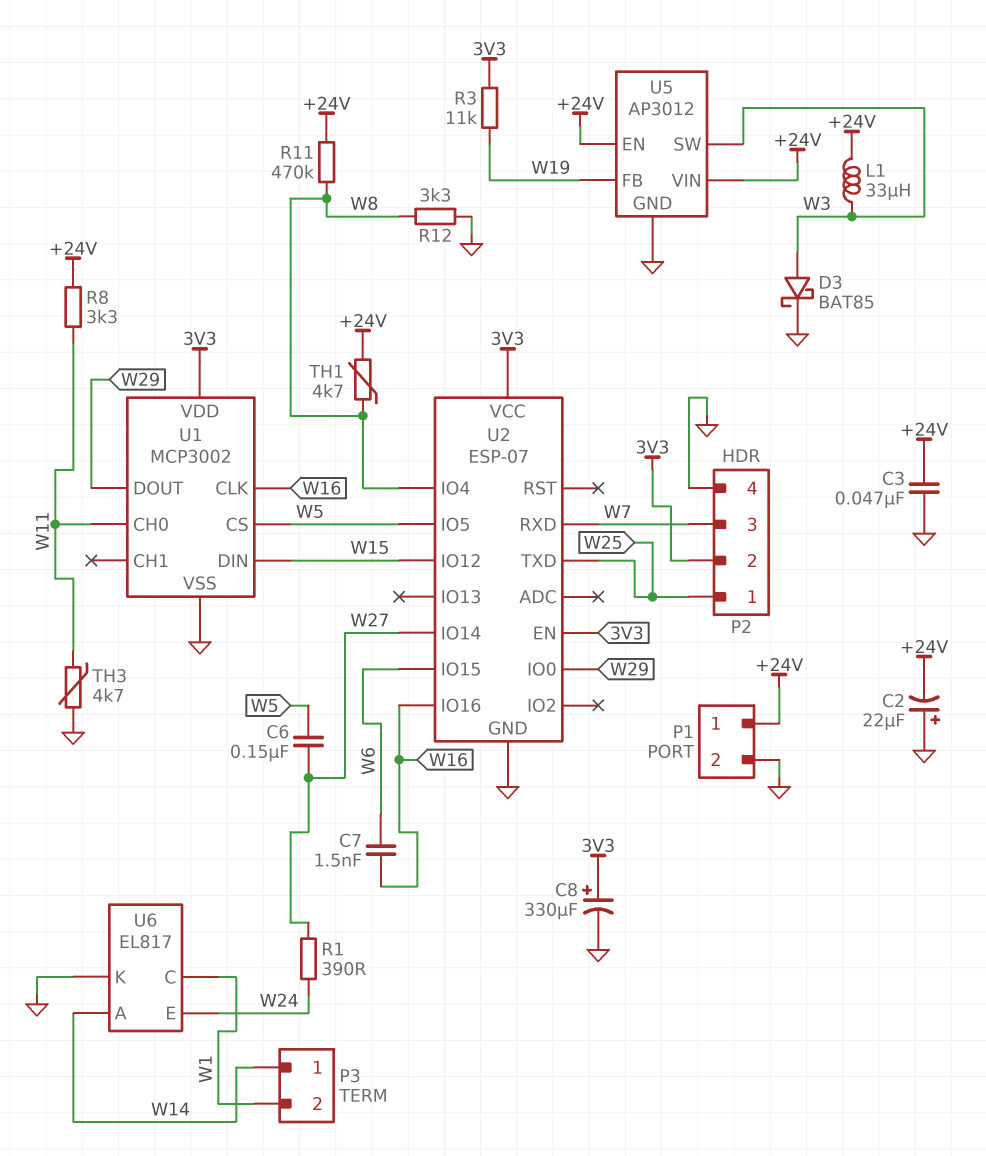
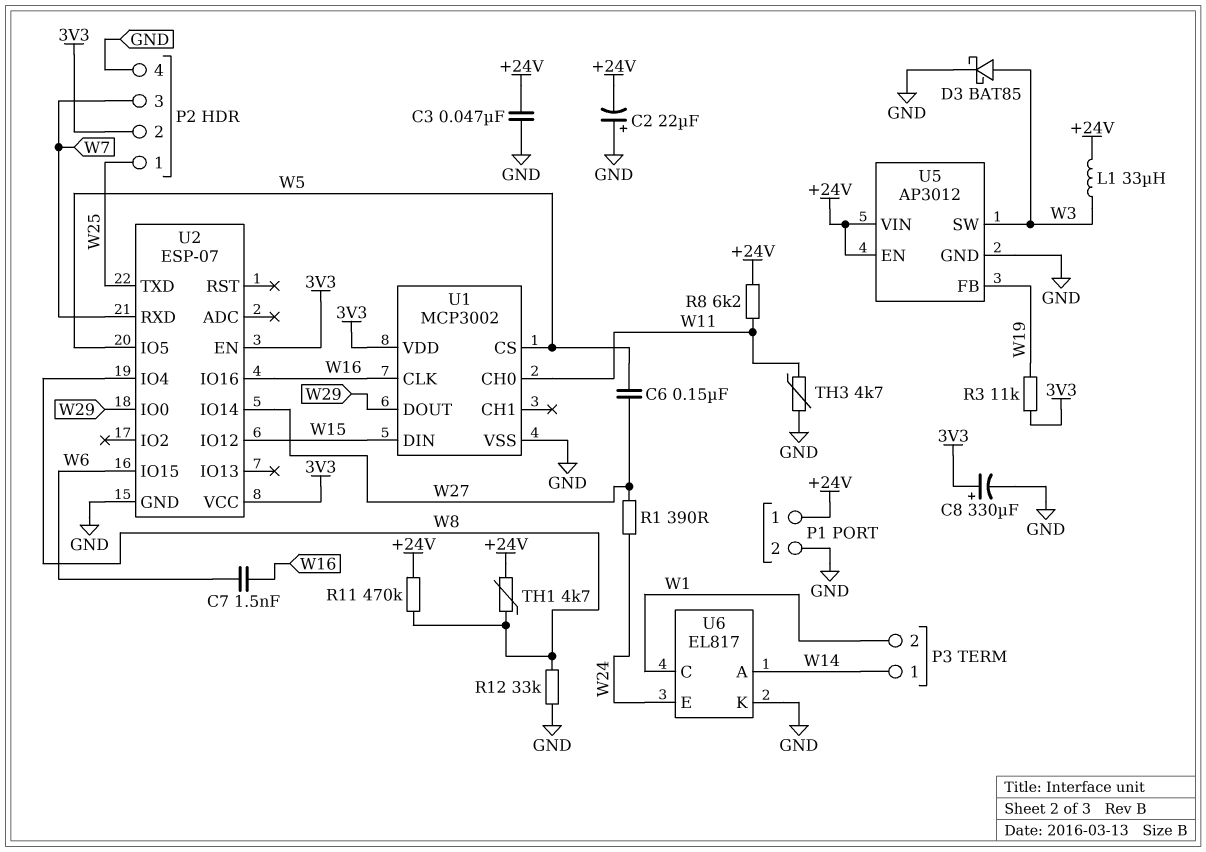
R8: 3.3k (+24V, W11) -> 6.2k (+24V, W11)
R12: 3.3k (GND, W8) -> 33k (GND, W8)

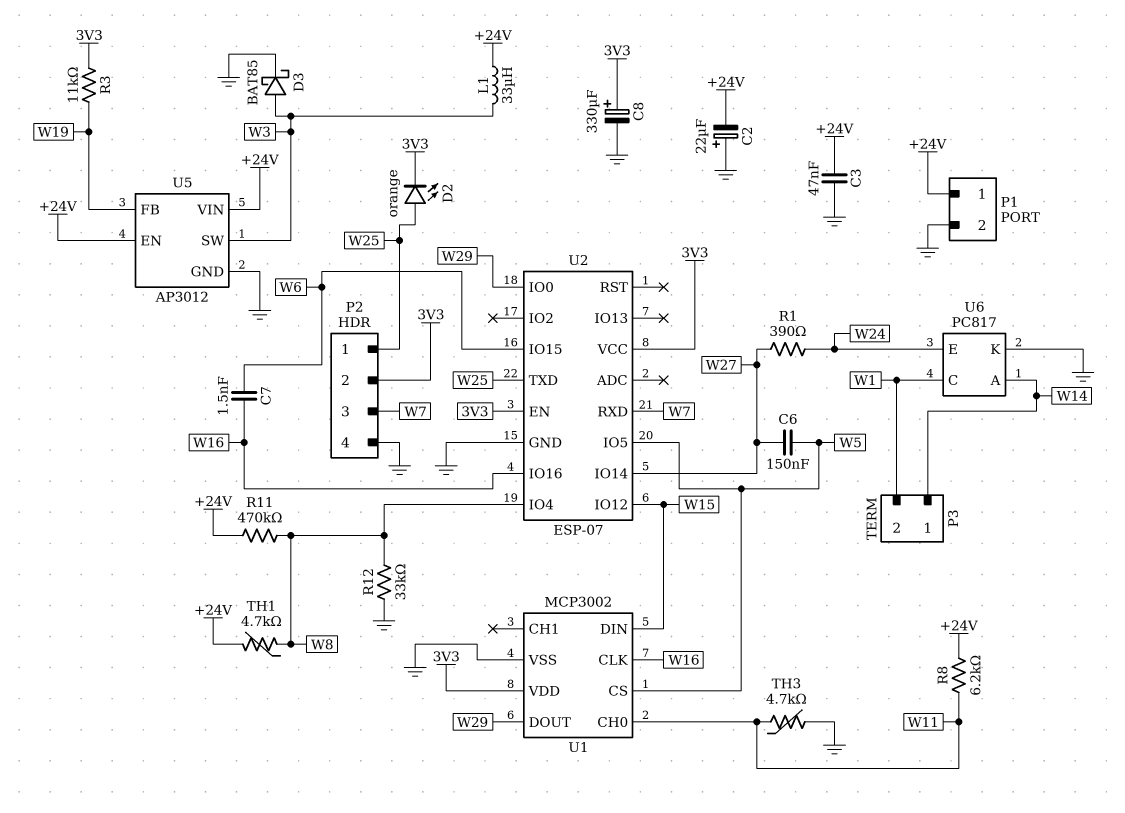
D2: none -> LED orange (A W25, K 3V3)
U6: EL817 -> PC817

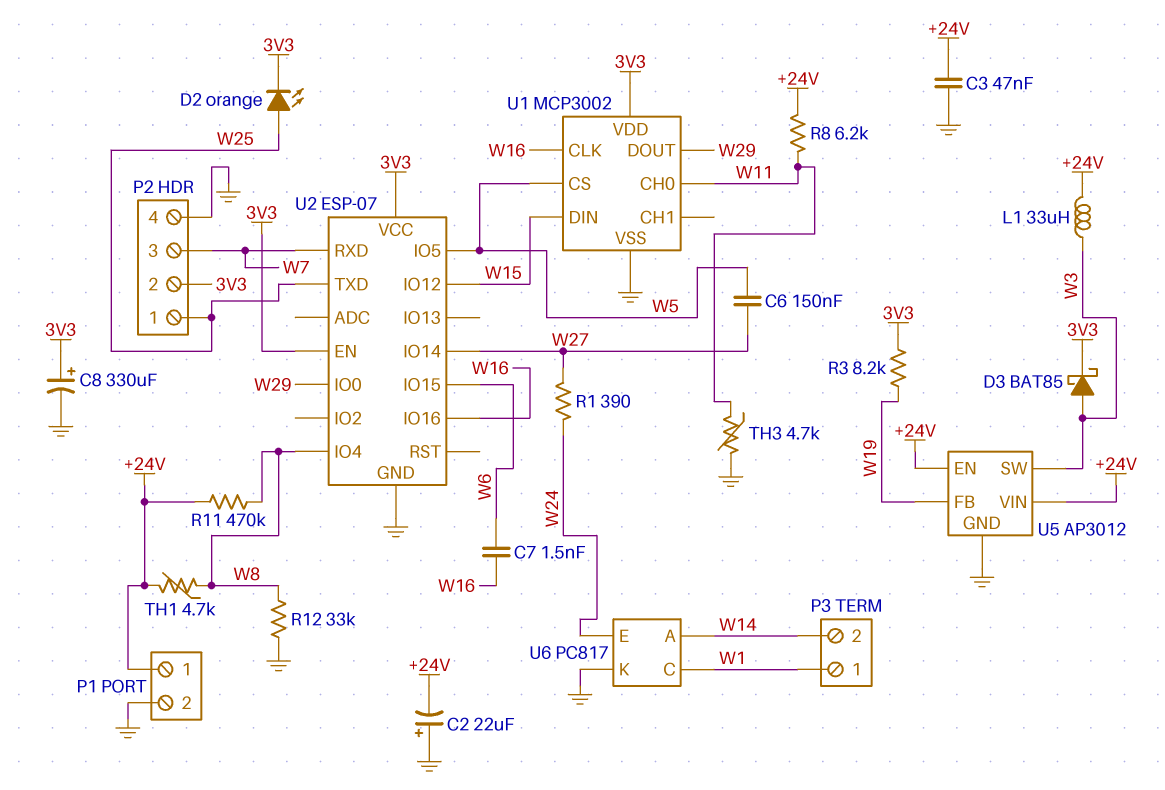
D3: schottky BAT85 (A W3, K GND) -> schottky BAT85 (A W3, K 3V3)
P3 pin 1: W14 -> W1
P3 pin 2: W1 -> W14
R3: 11k (3V3, W19) -> 8.2k (3V3, W19)

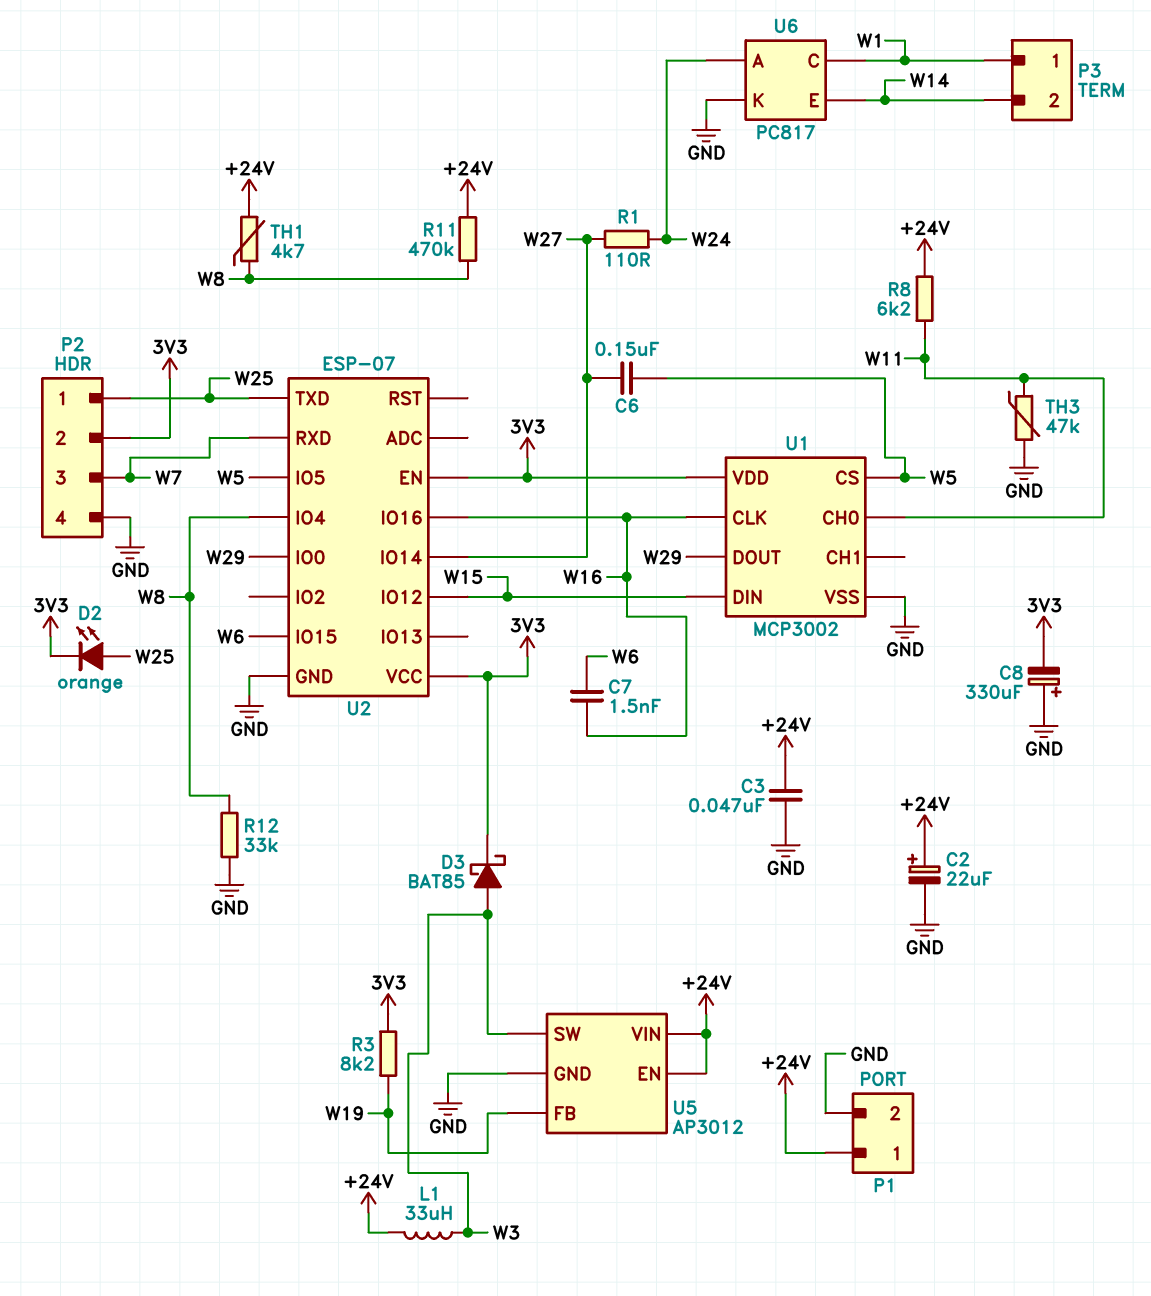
C2: 22uF (plus GND, minus +24V) -> 22uF (plus +24V, minus GND)
C8: 330uF (plus 3V3, minus GND) -> 330uF (plus GND, minus 3V3)
R1: 390 (W24, W27) -> 110 (W24, W27)
TH3: 4.7k (GND, W11) -> 47k (GND, W11)
U6 pin A: W14 -> W24
U6 pin E: W24 -> W14

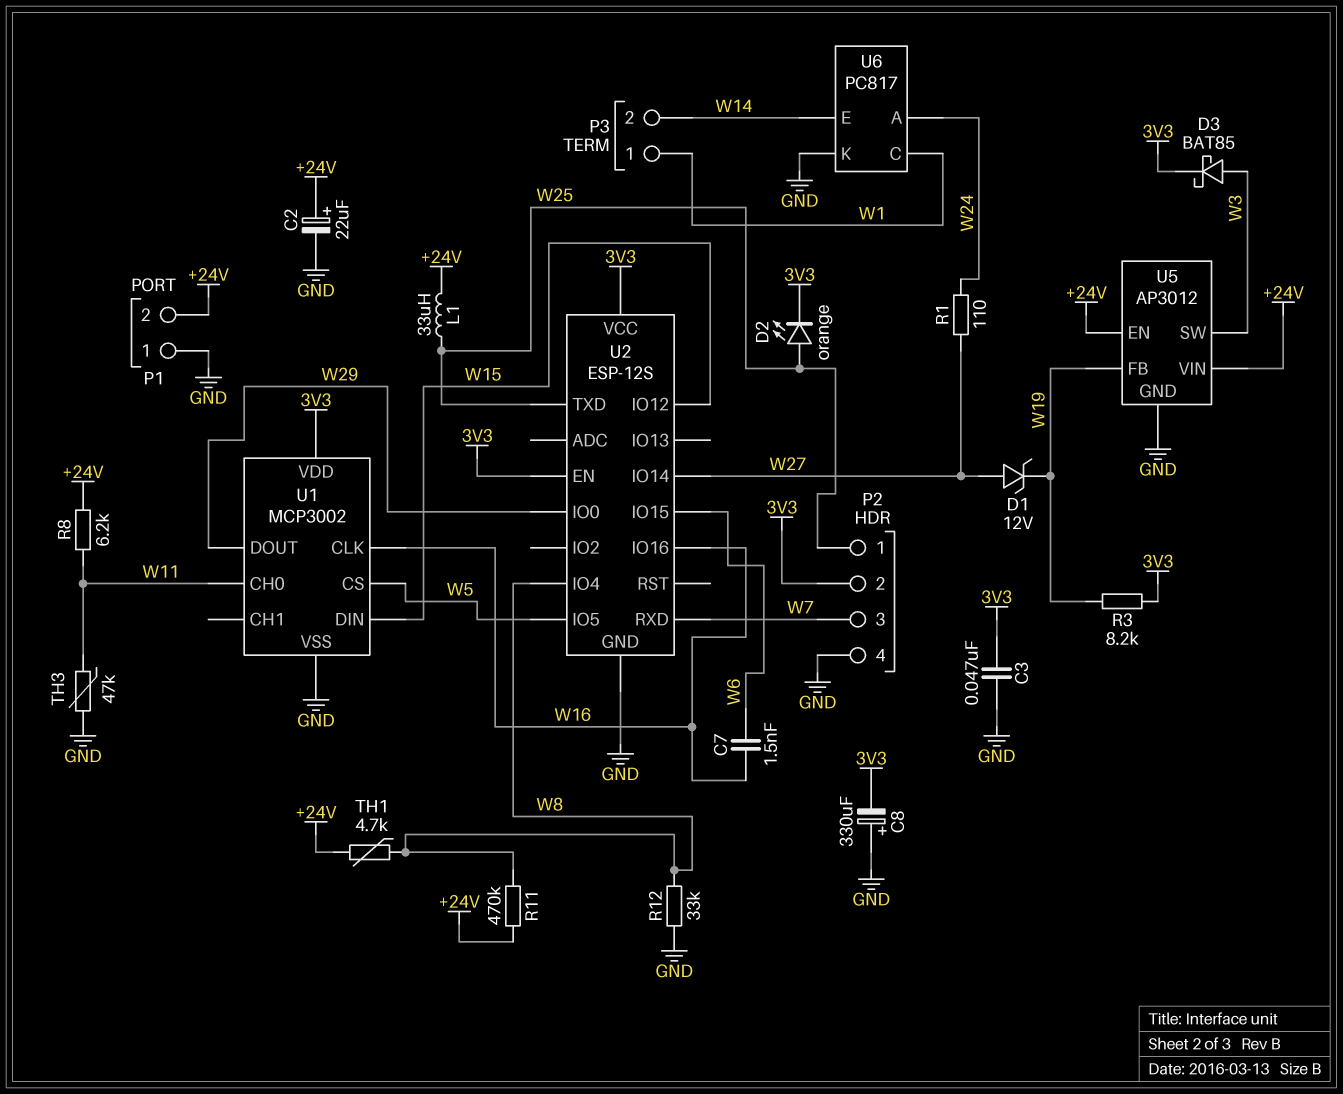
C3: 47nF (+24V, GND) -> 47nF (3V3, GND)
C6: 150nF (W5, W27) -> none
D1: none -> zener 12V (A W27, K W19)
L1: 33uH (+24V, W3) -> 33uH (+24V, W25)
P1 pin 1: +24V -> GND
P1 pin 2: GND -> +24V
U2: ESP-07 -> ESP-12S

